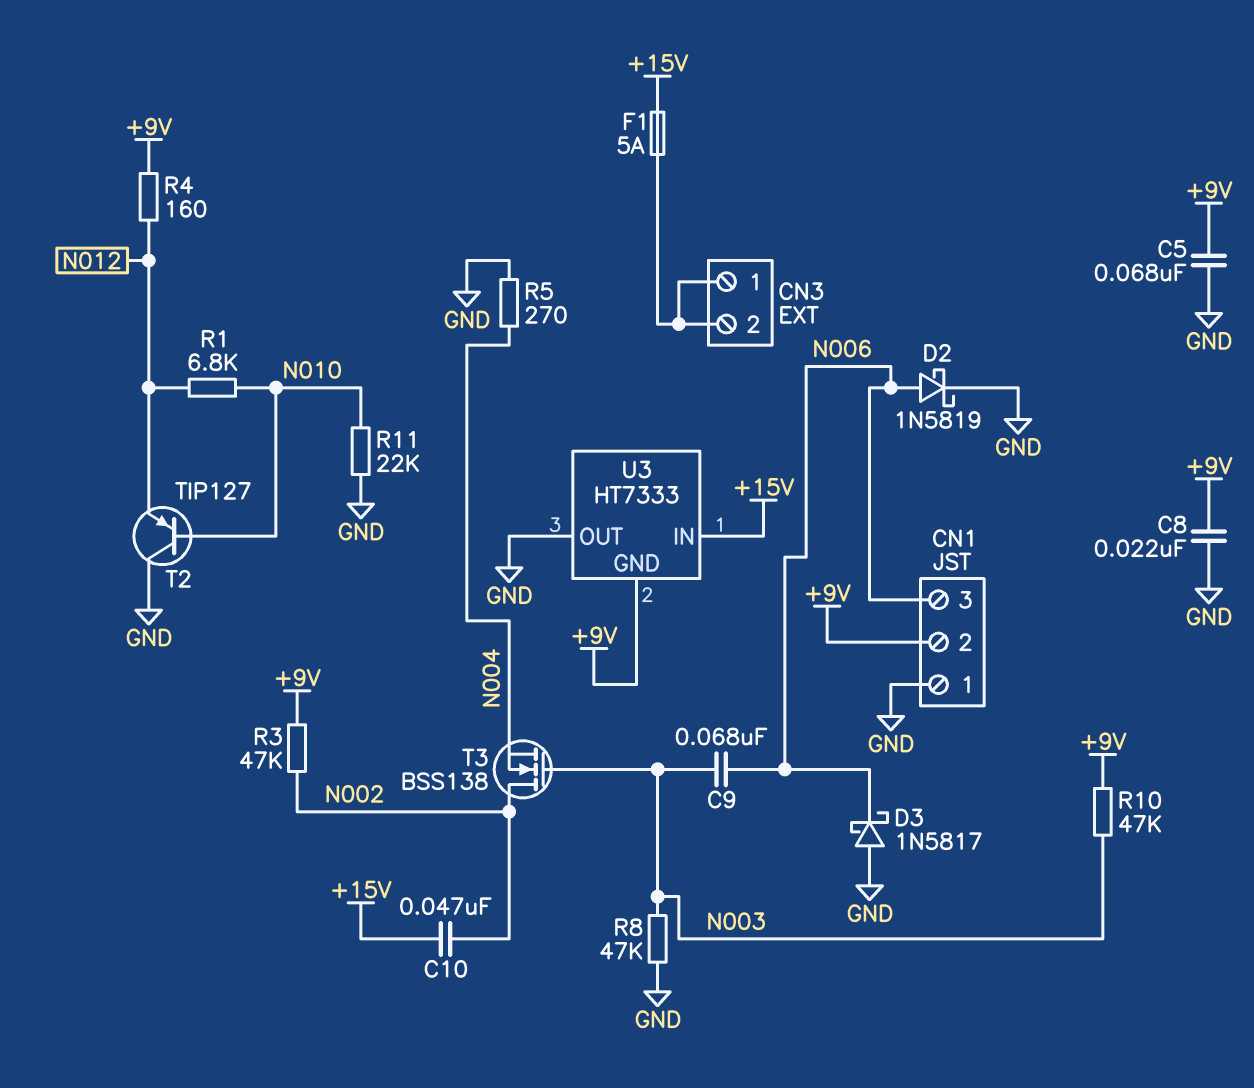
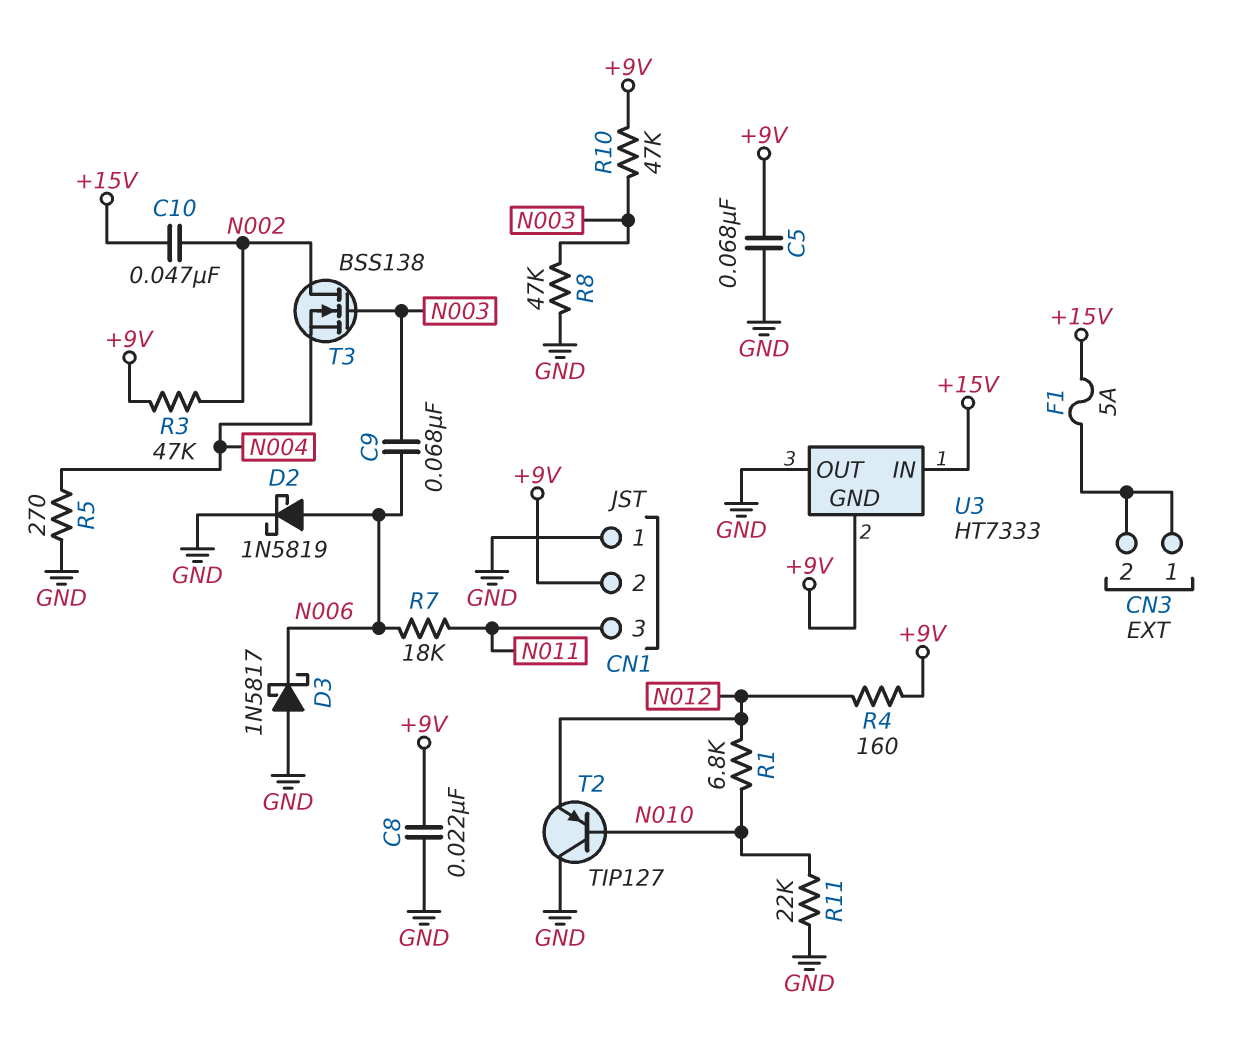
CN1 pin 3: N006 -> N011
R7: none -> 18k (N006, N011)

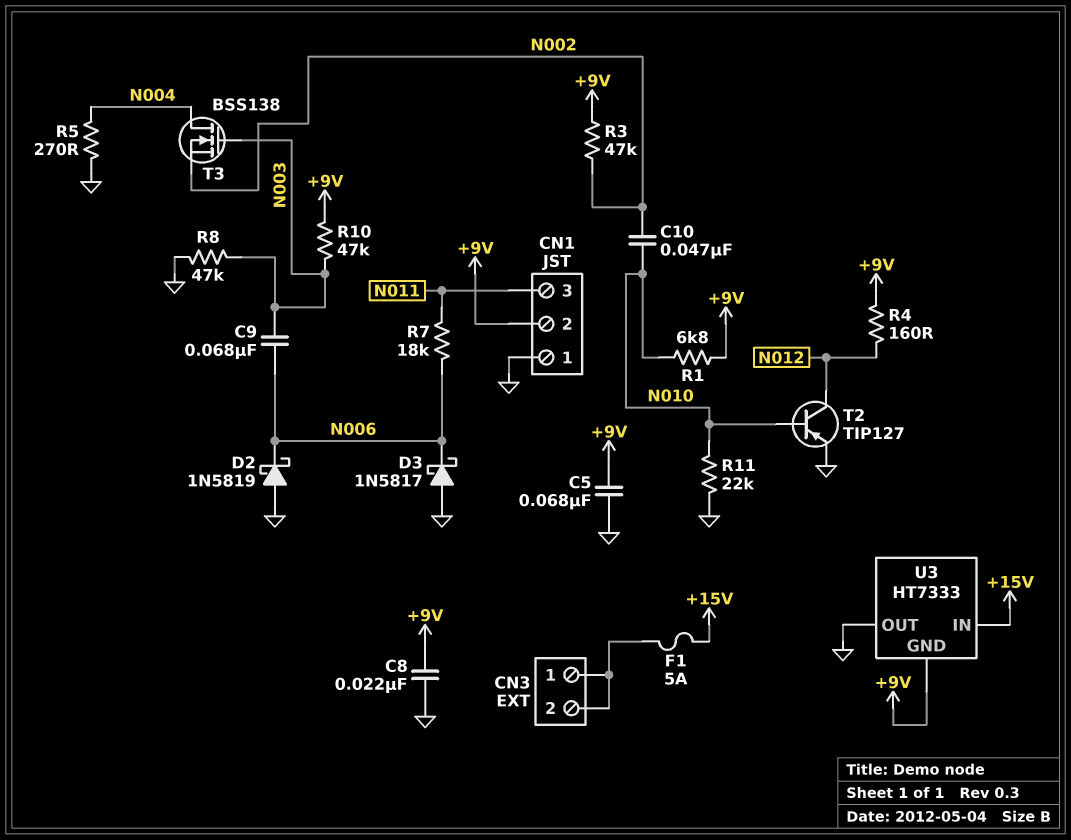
C10: 47nF (+15V, N002) -> 47nF (N002, N010)
D2: schottky 1N5819 (A N006, K GND) -> schottky 1N5819 (A GND, K N006)
R1: 6.8k (N010, N012) -> 6.8k (+9V, N010)
T2: PNP TIP127 (B N010, C GND, E N012) -> PNP TIP127 (B N010, C N012, E GND)
T3: NMOS BSS138 (G N003, D N002, S N004) -> NMOS BSS138 (G N003, D N004, S N002)

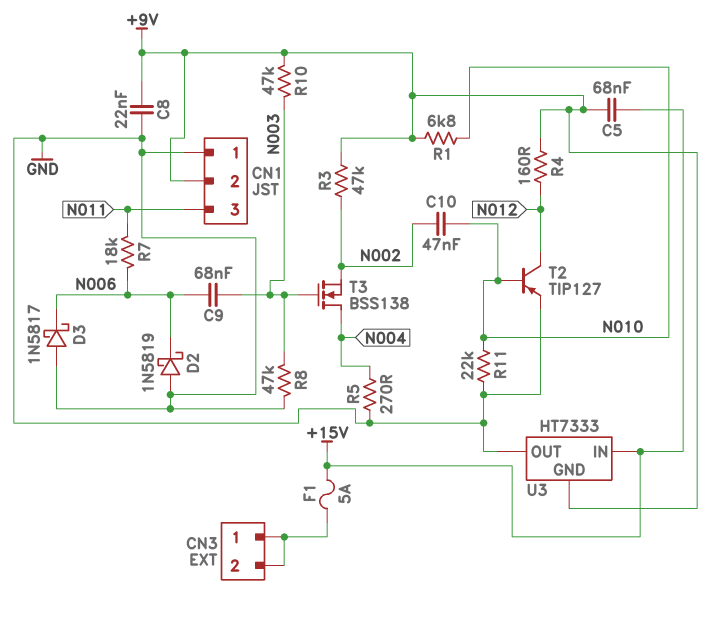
C5: 68nF (+9V, GND) -> 68nF (+9V, +15V)

